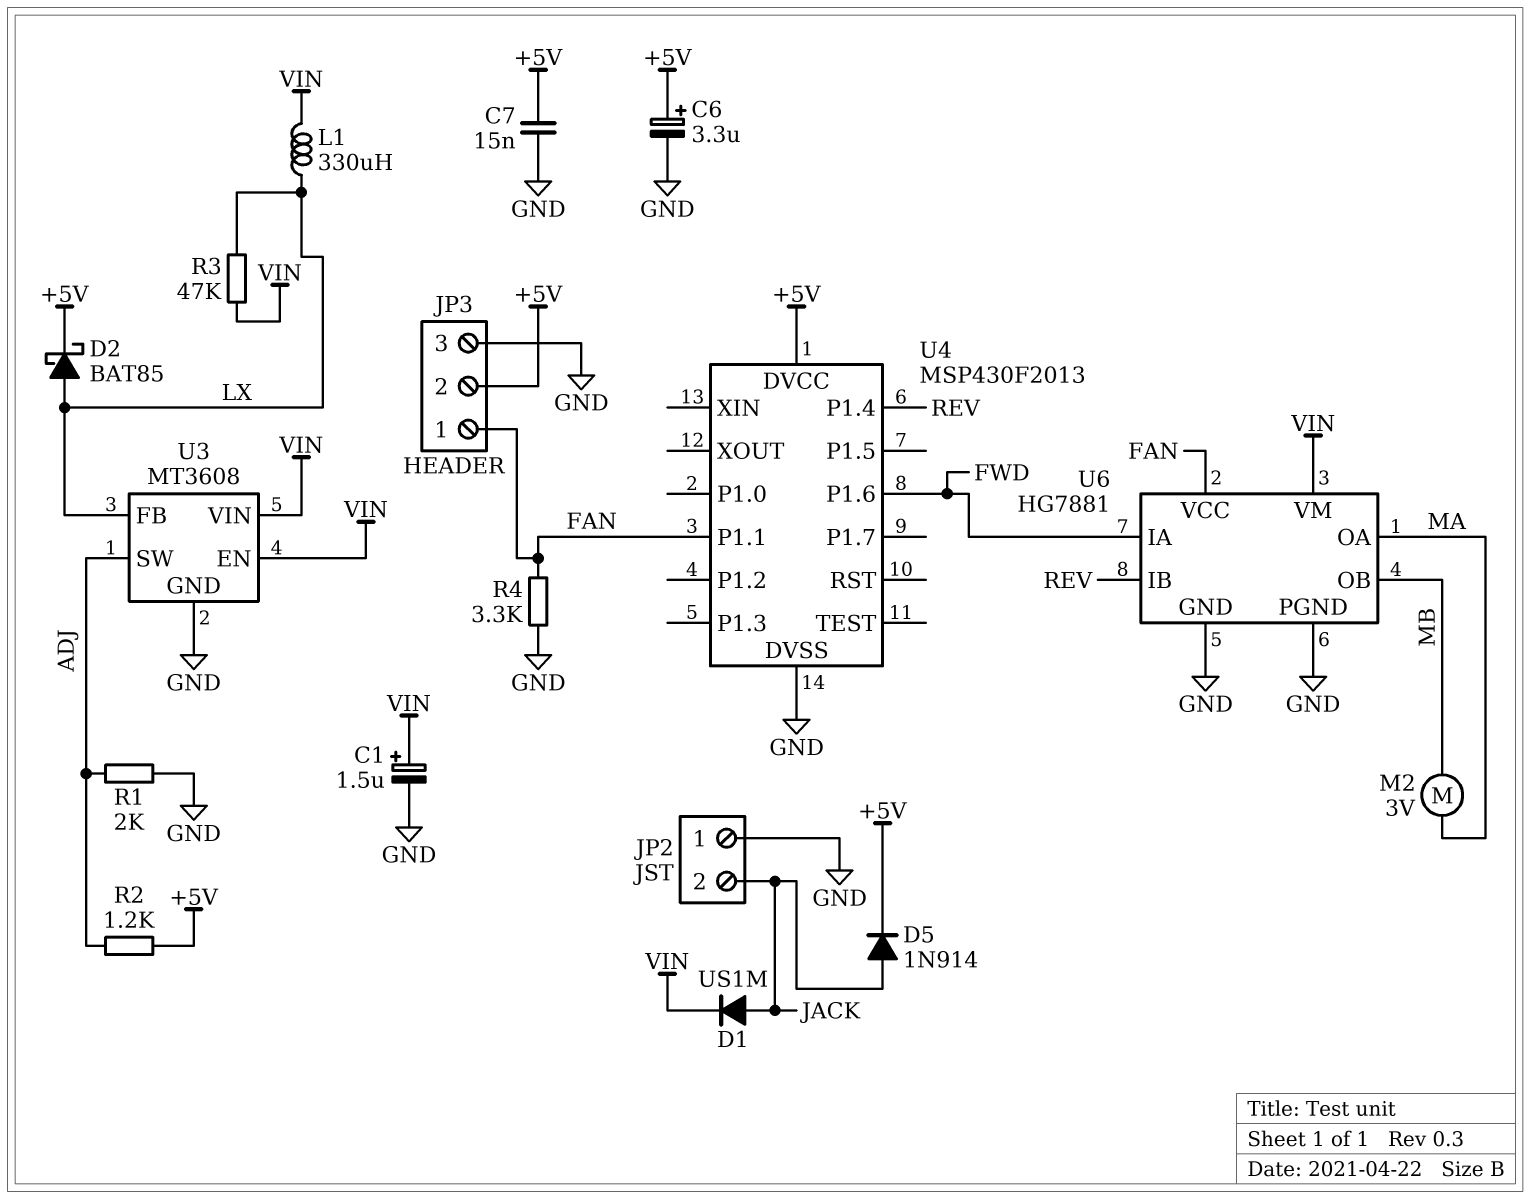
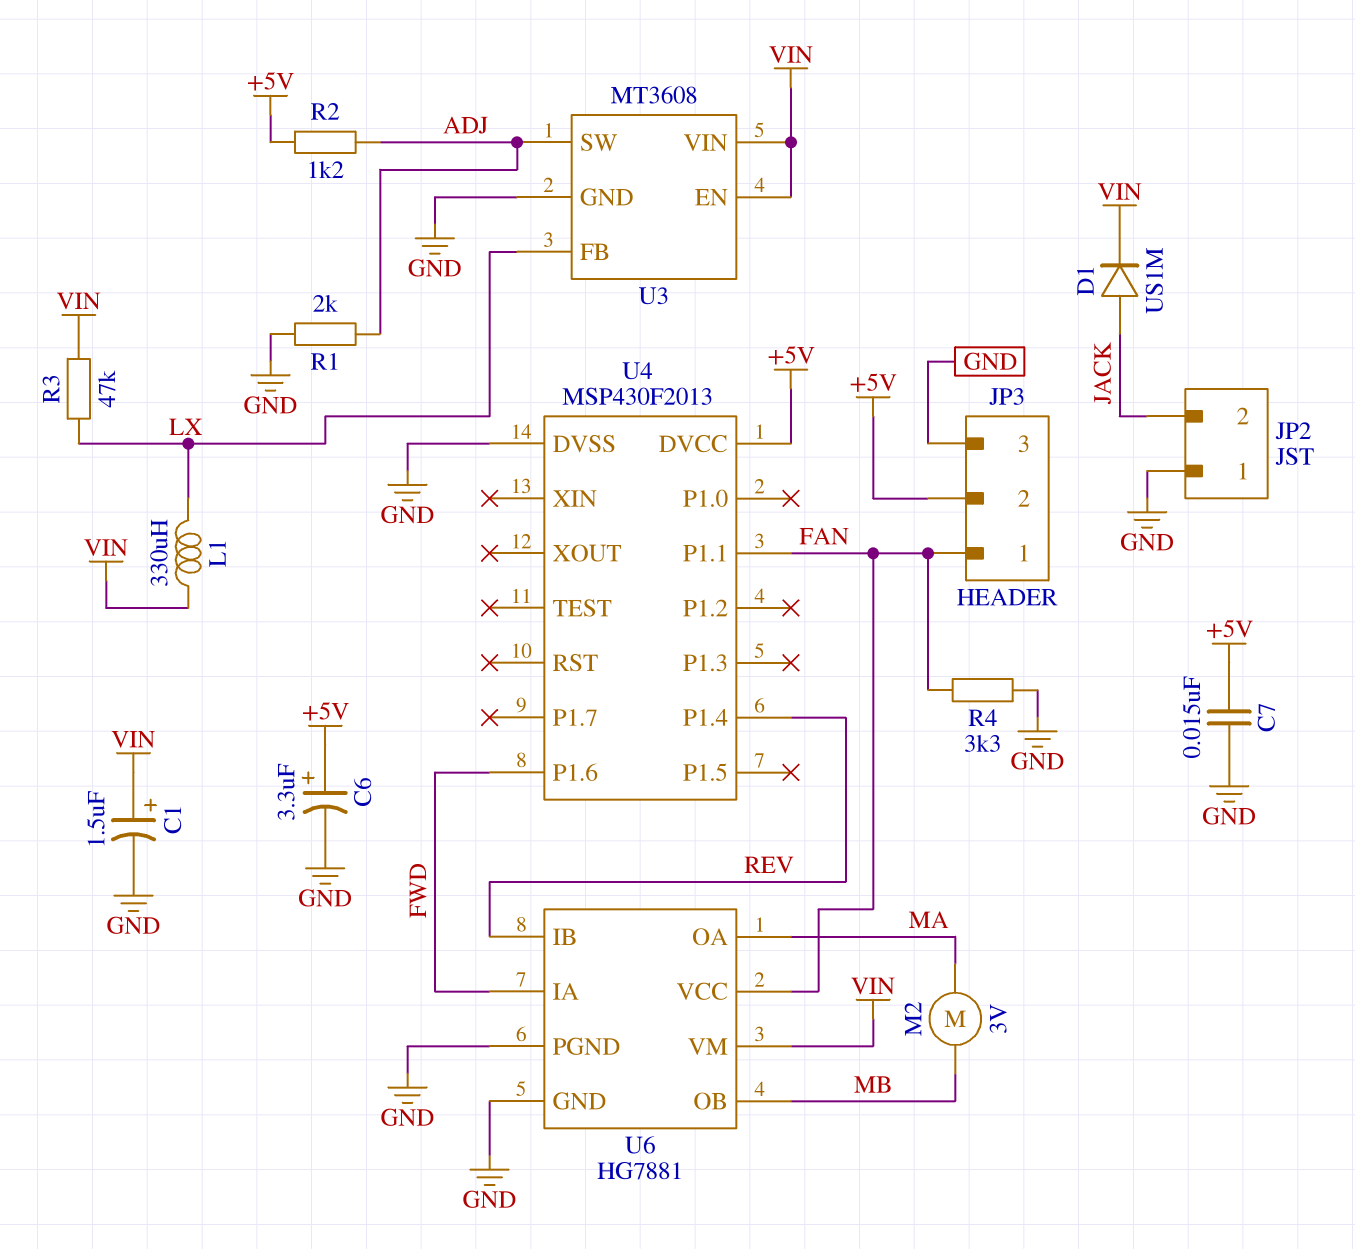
D2: schottky BAT85 (A LX, K +5V) -> none
D5: diode 1N914 (A JACK, K +5V) -> none

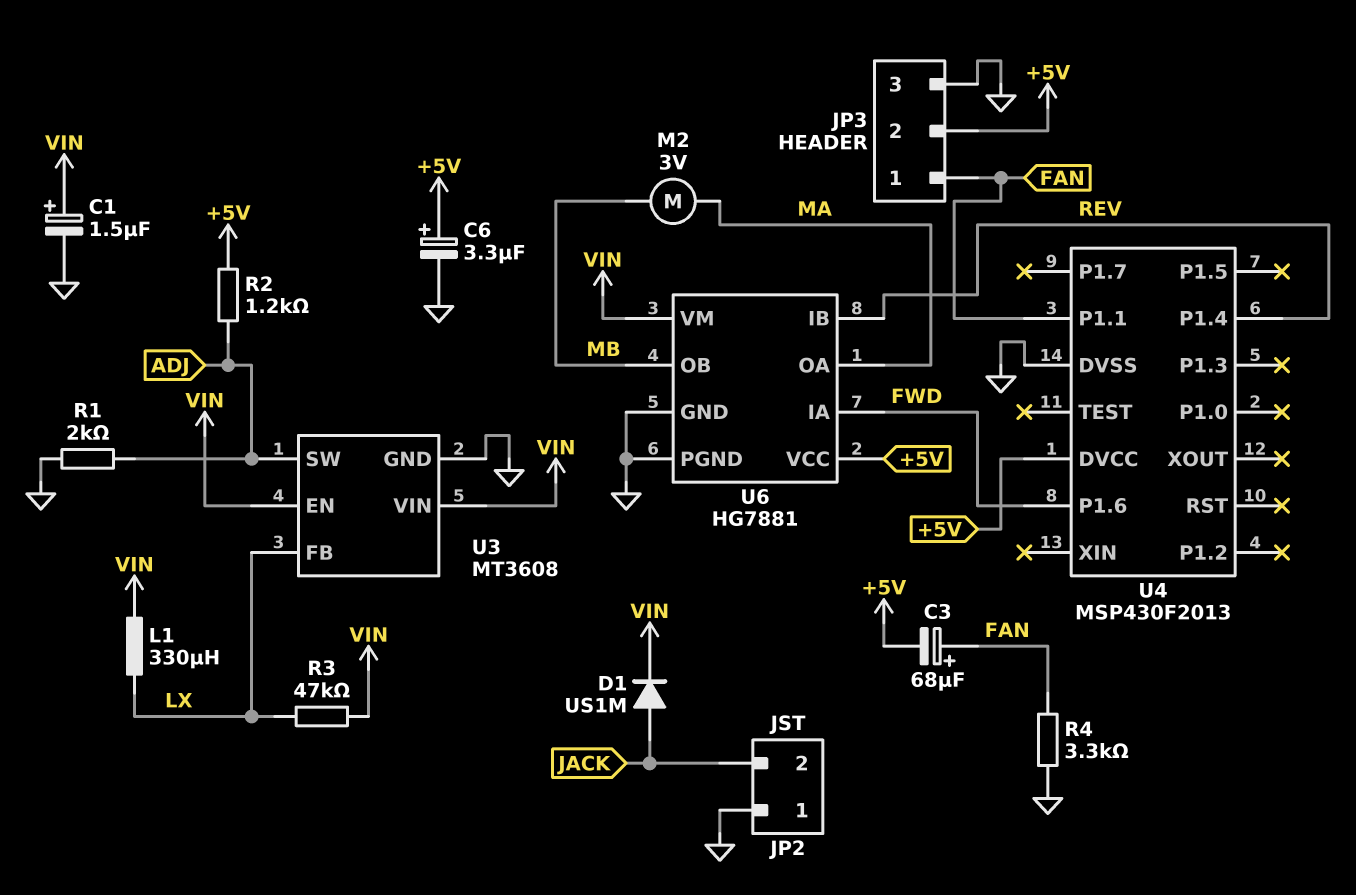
C3: none -> 68uF (plus FAN, minus +5V)
C7: 15nF (+5V, GND) -> none
U6 pin VCC: FAN -> +5V

